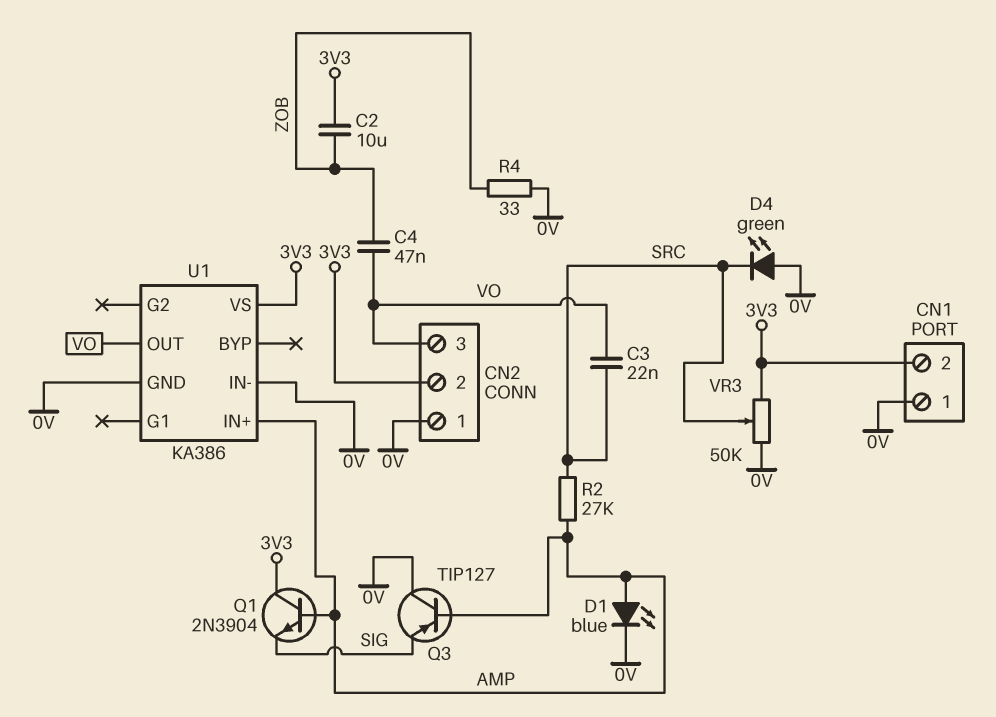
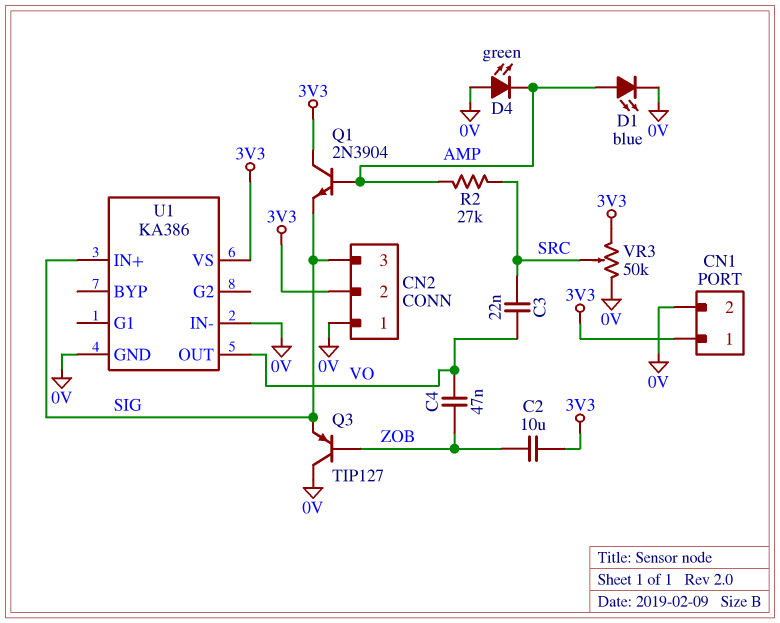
CN1 pin 1: 0V -> 3V3
CN1 pin 2: 3V3 -> 0V
CN2 pin 3: VO -> SIG
D4: LED green (A 0V, K SRC) -> LED green (A 0V, K AMP)
Q3: PNP TIP127 (B AMP, C 0V, E SIG) -> PNP TIP127 (B ZOB, C 0V, E SIG)
R4: 33 (0V, ZOB) -> none
U1 pin IN+: AMP -> SIG

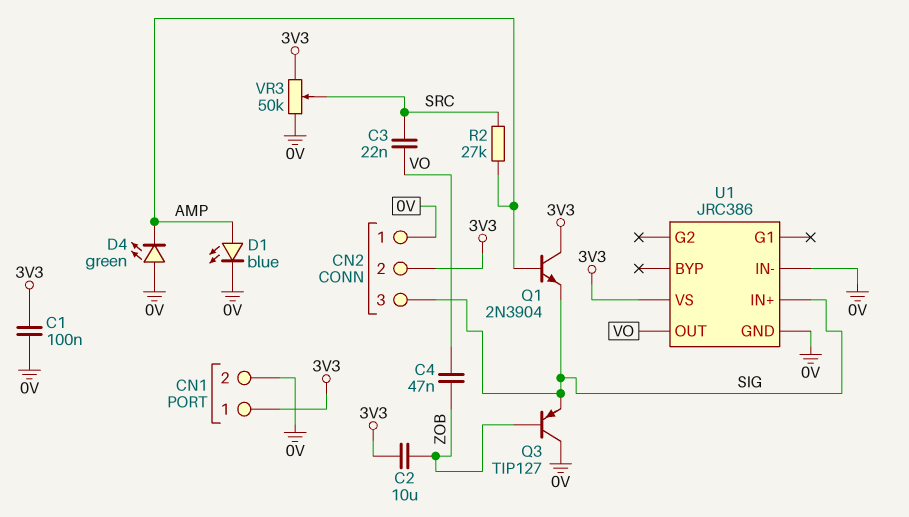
C1: none -> 100nF (0V, 3V3)
U1: KA386 -> JRC386

